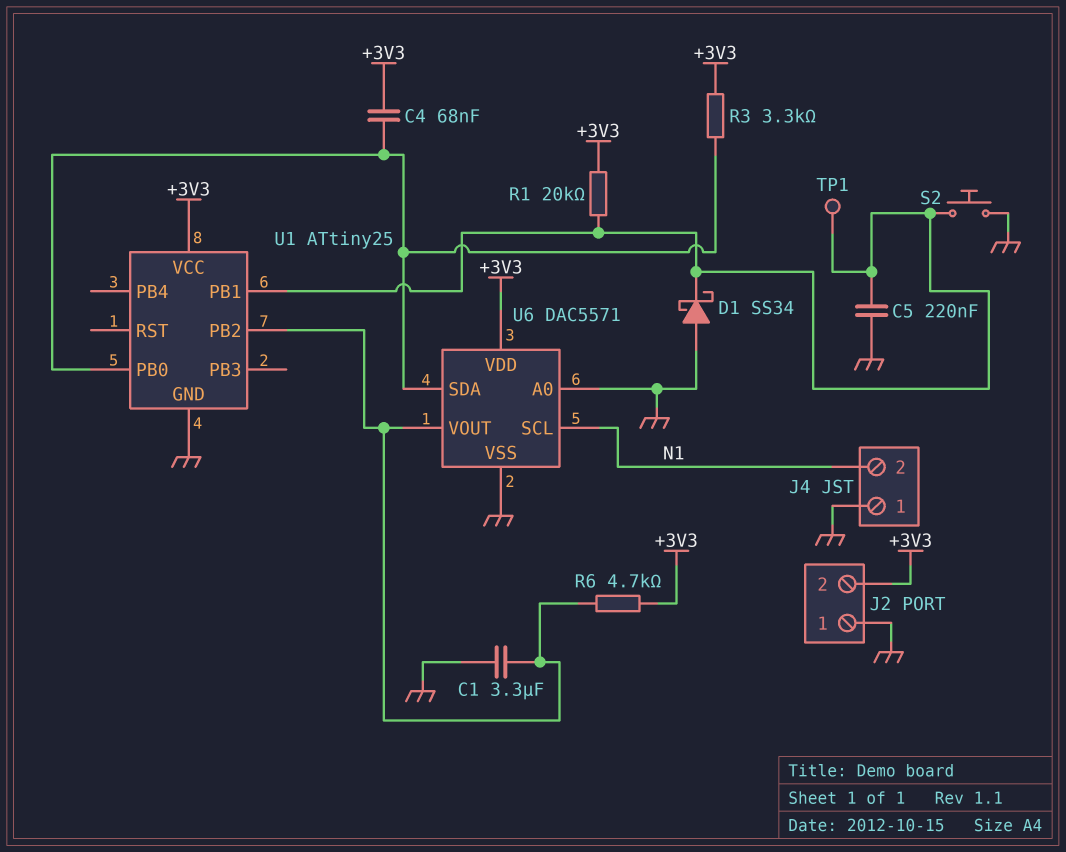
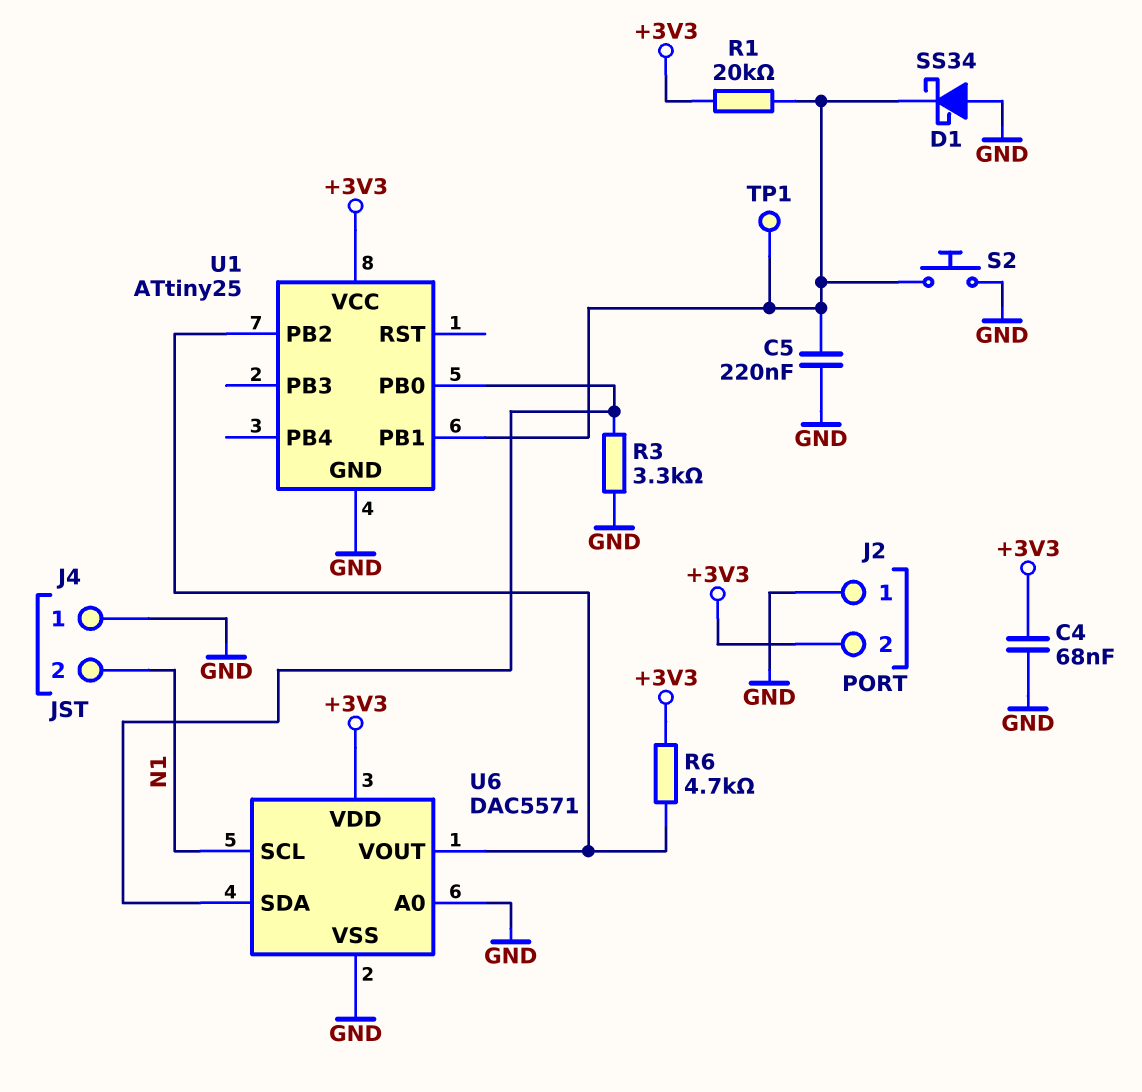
C1: 3.3uF (GND, U1/PB2) -> none
C4: 68nF (+3V3, U1/PB0) -> 68nF (+3V3, GND)
R3: 3.3k (+3V3, U1/PB0) -> 3.3k (GND, U1/PB0)

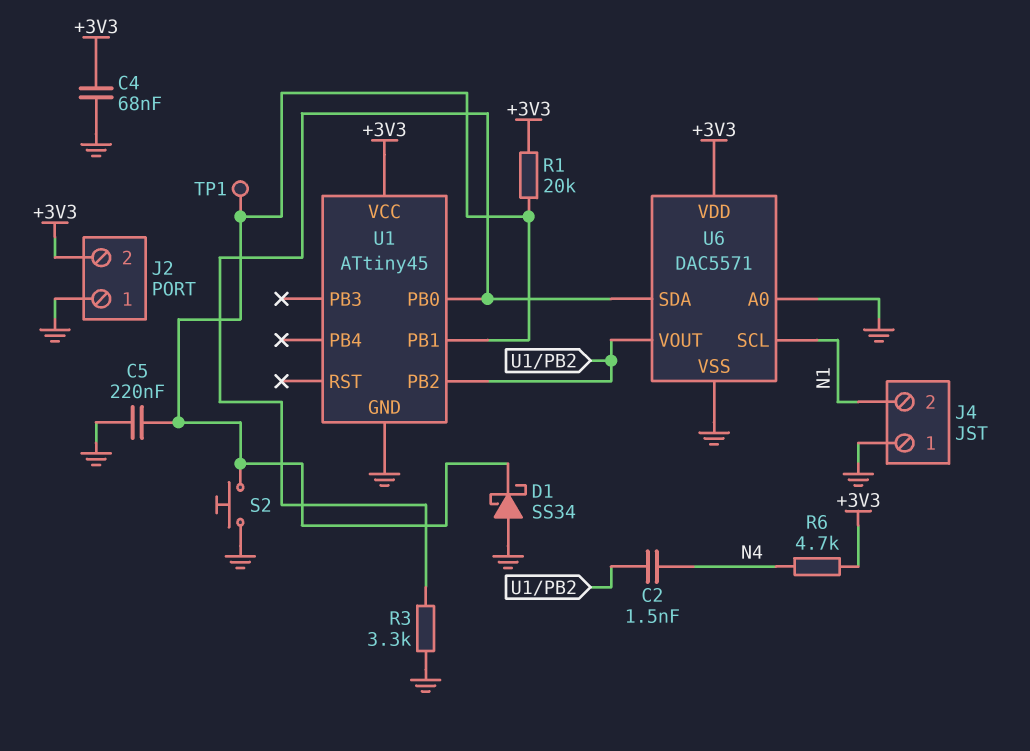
C2: none -> 1.5nF (N4, U1/PB2)
R6: 4.7k (+3V3, U1/PB2) -> 4.7k (+3V3, N4)
U1: ATtiny25 -> ATtiny45

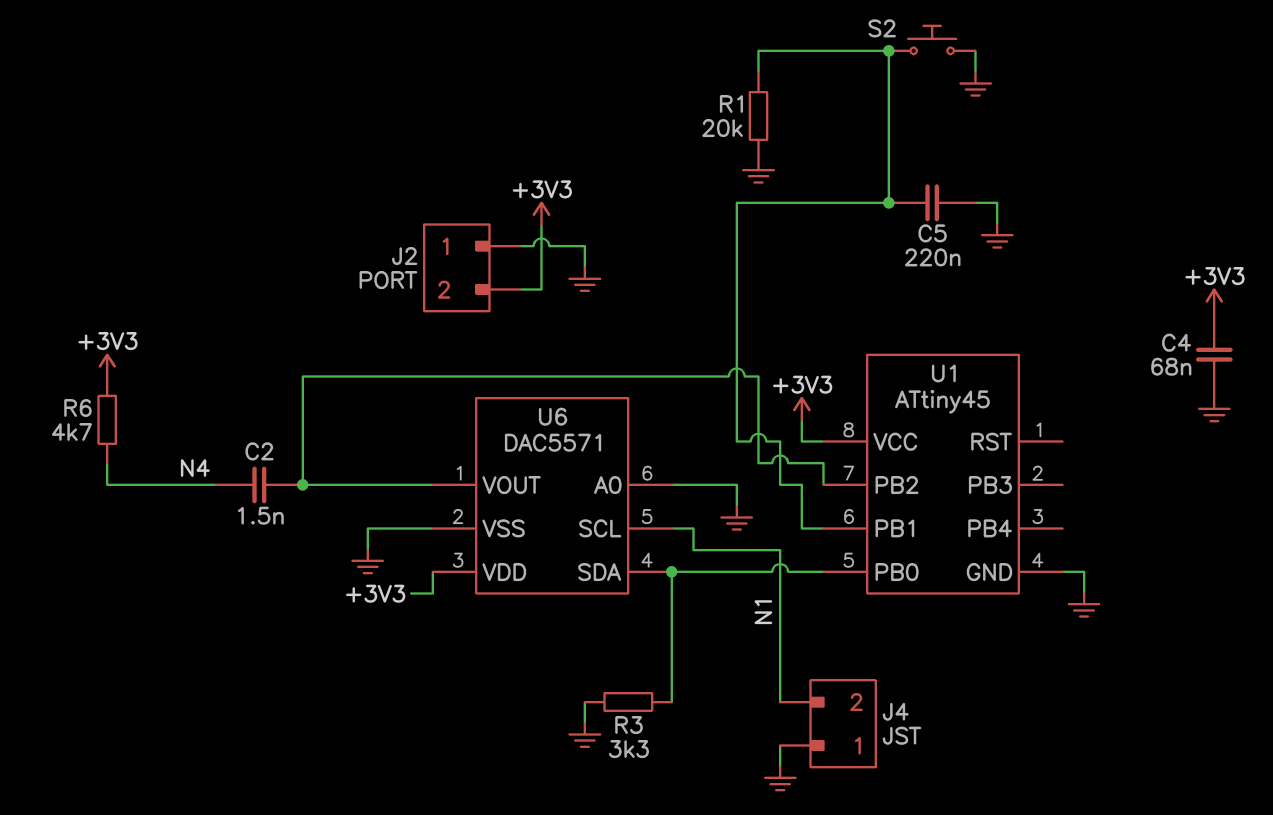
D1: schottky SS34 (A GND, K U1/PB1) -> none
R1: 20k (+3V3, U1/PB1) -> 20k (GND, U1/PB1)
TP1: test point (U1/PB1) -> none

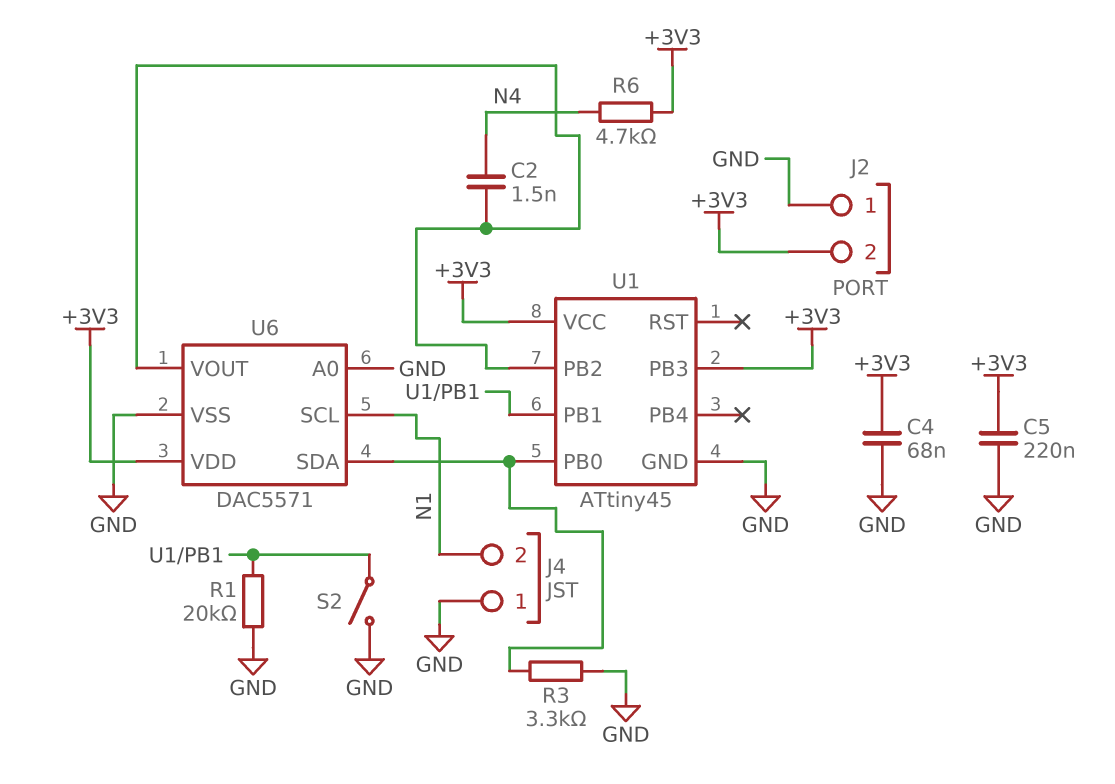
C5: 220nF (GND, U1/PB1) -> 220nF (+3V3, GND)
S2: button (GND, U1/PB1) -> switch (GND, U1/PB1)
U1 pin PB3: none -> +3V3

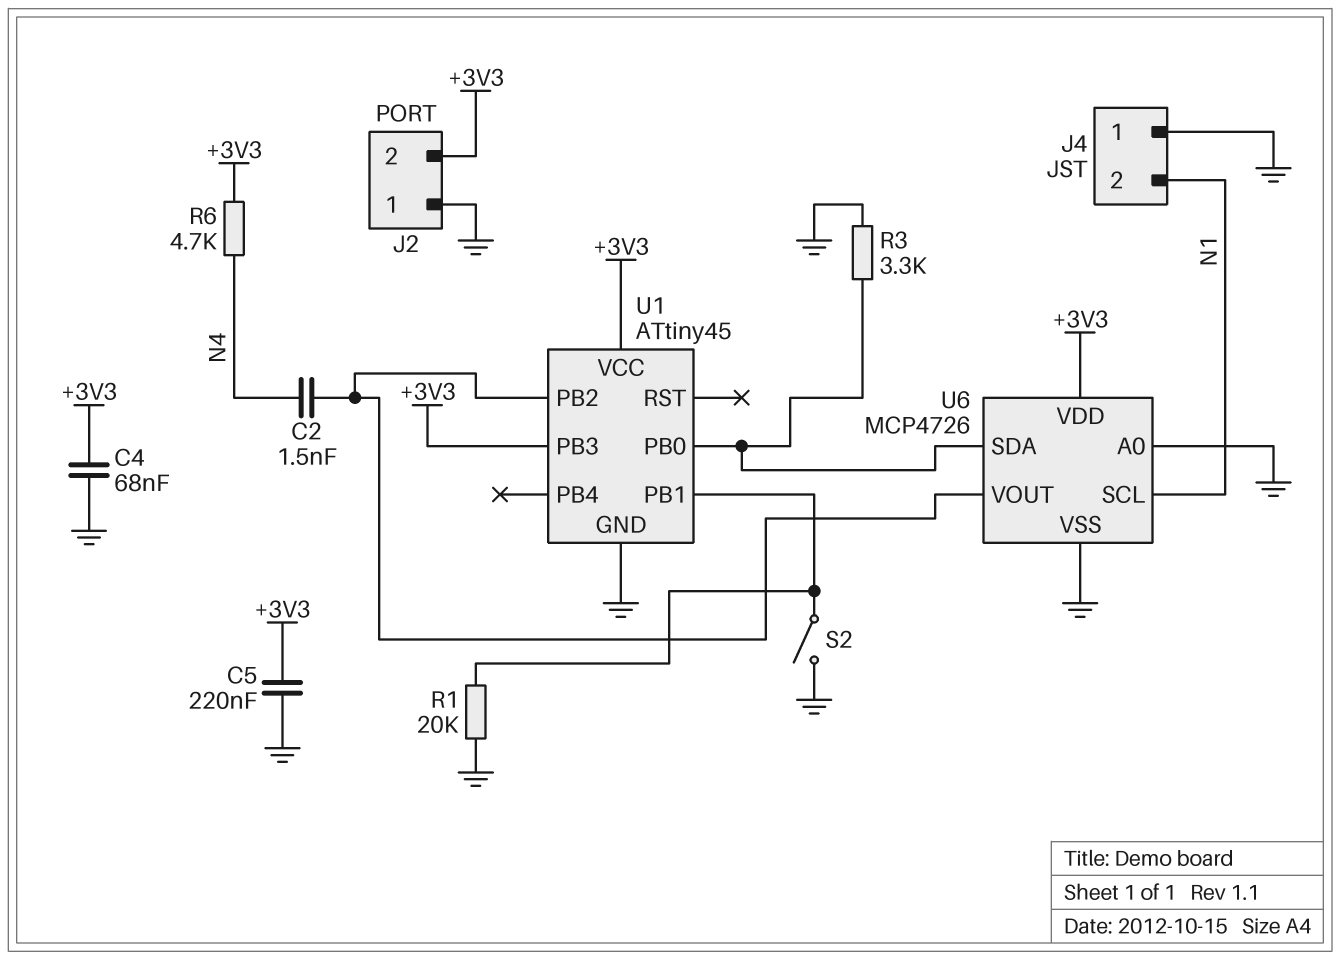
U6: DAC5571 -> MCP4726

